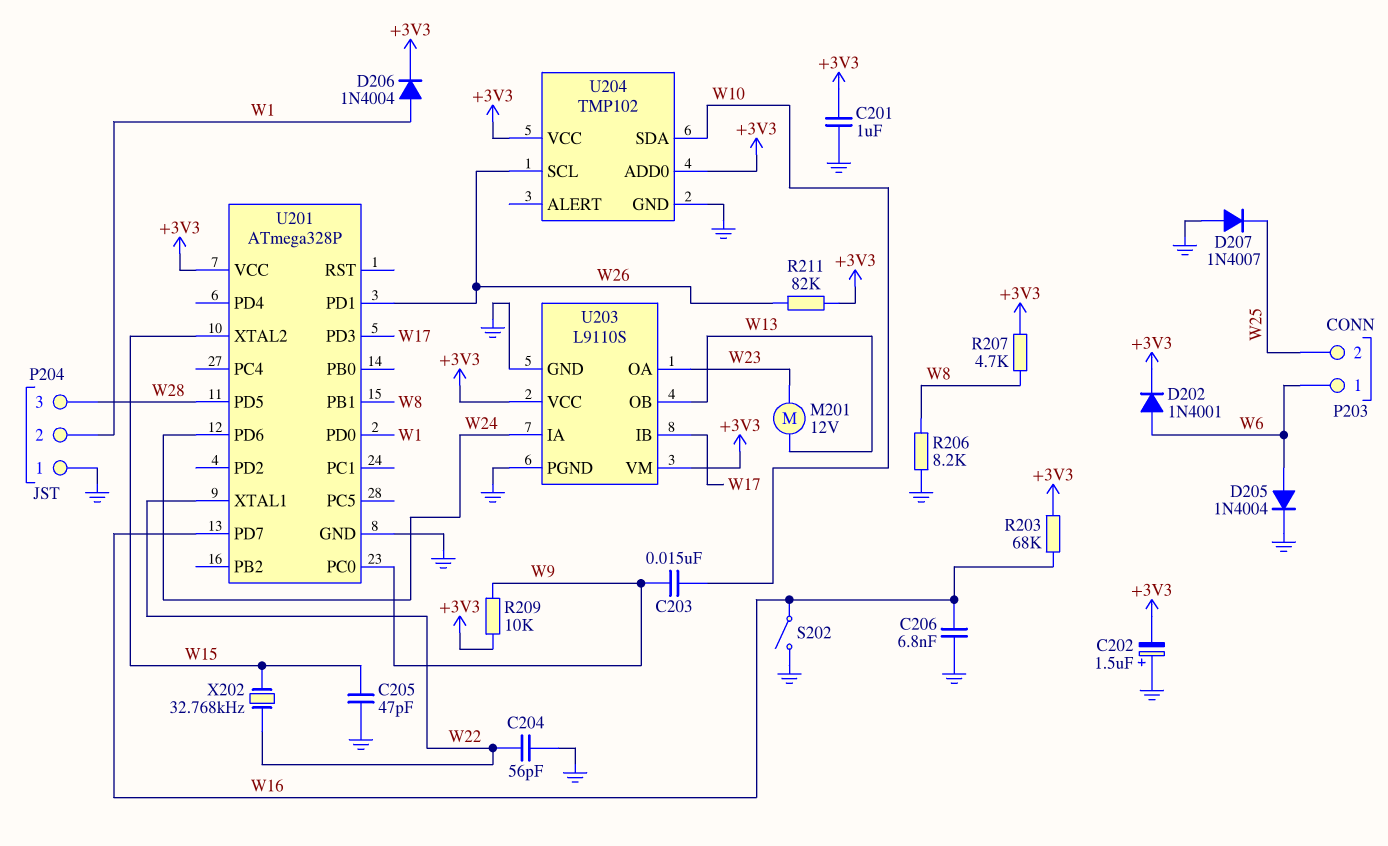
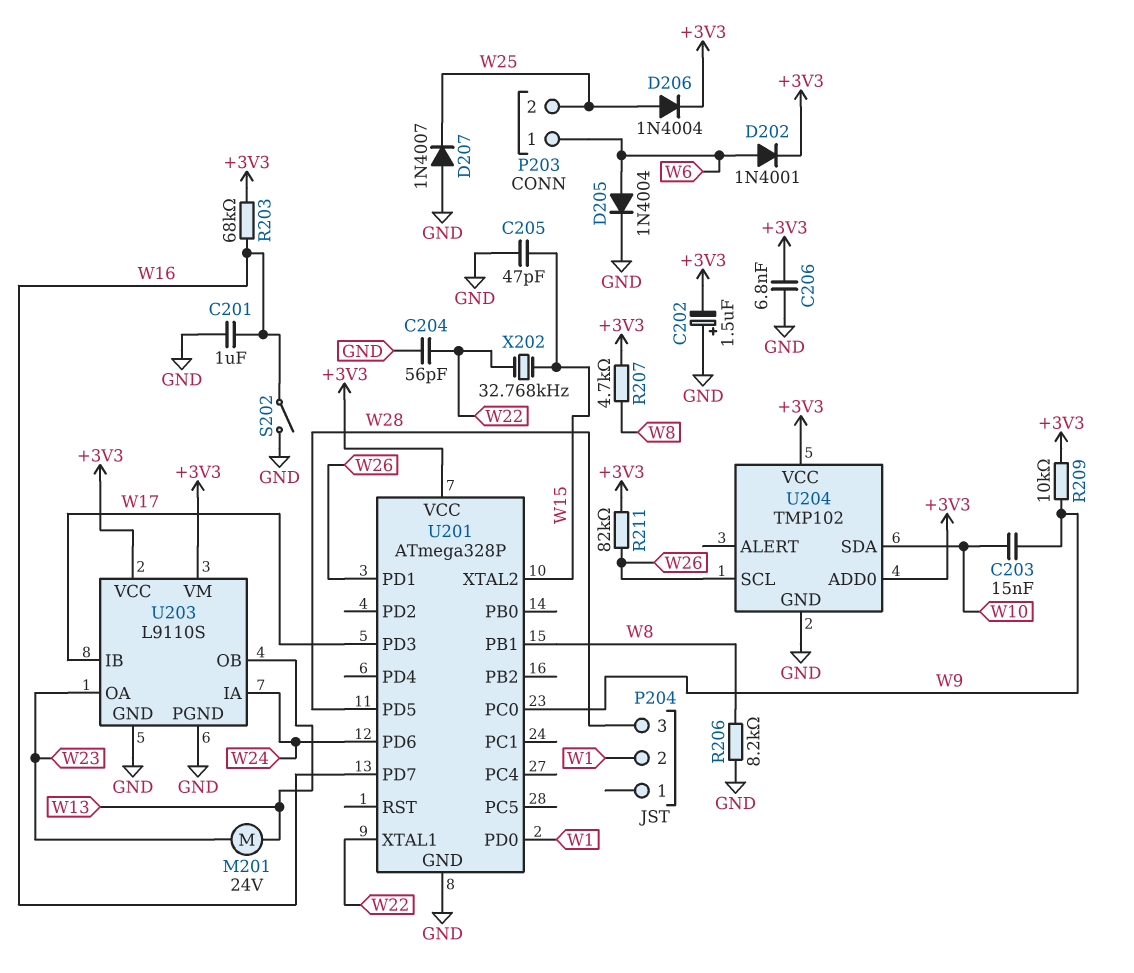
C201: 1uF (+3V3, GND) -> 1uF (GND, W16)
C206: 6.8nF (GND, W16) -> 6.8nF (+3V3, GND)
D206: diode 1N4004 (A W1, K +3V3) -> diode 1N4004 (A W25, K +3V3)
M201: motor 12V (W13, W23) -> motor 24V (W13, W23)
P204 pin 1: GND -> none

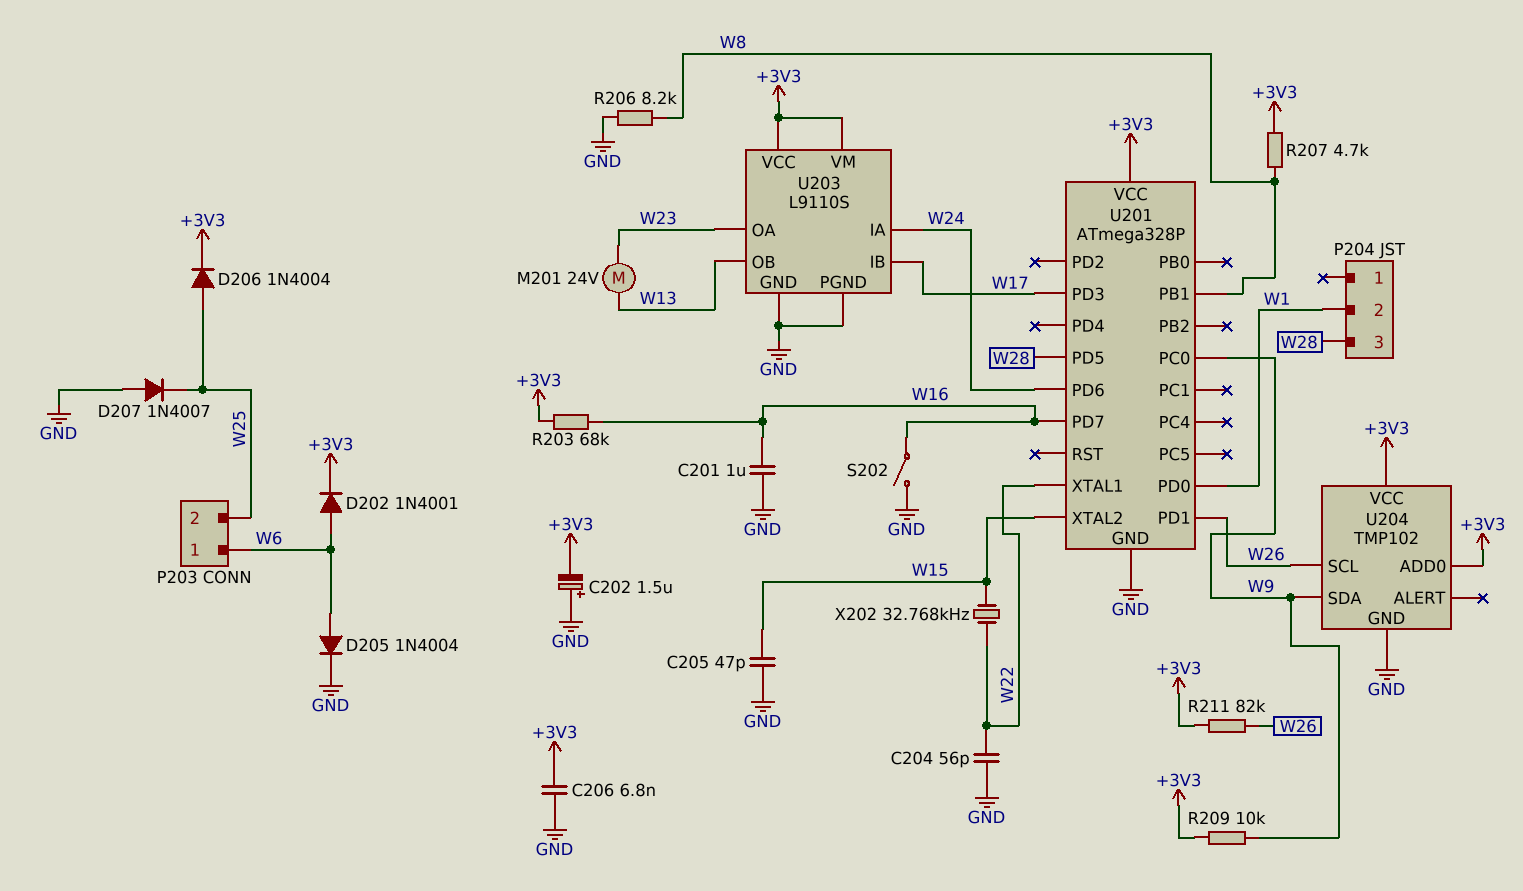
C203: 15nF (W9, W10) -> none
U204 pin SDA: W10 -> W9

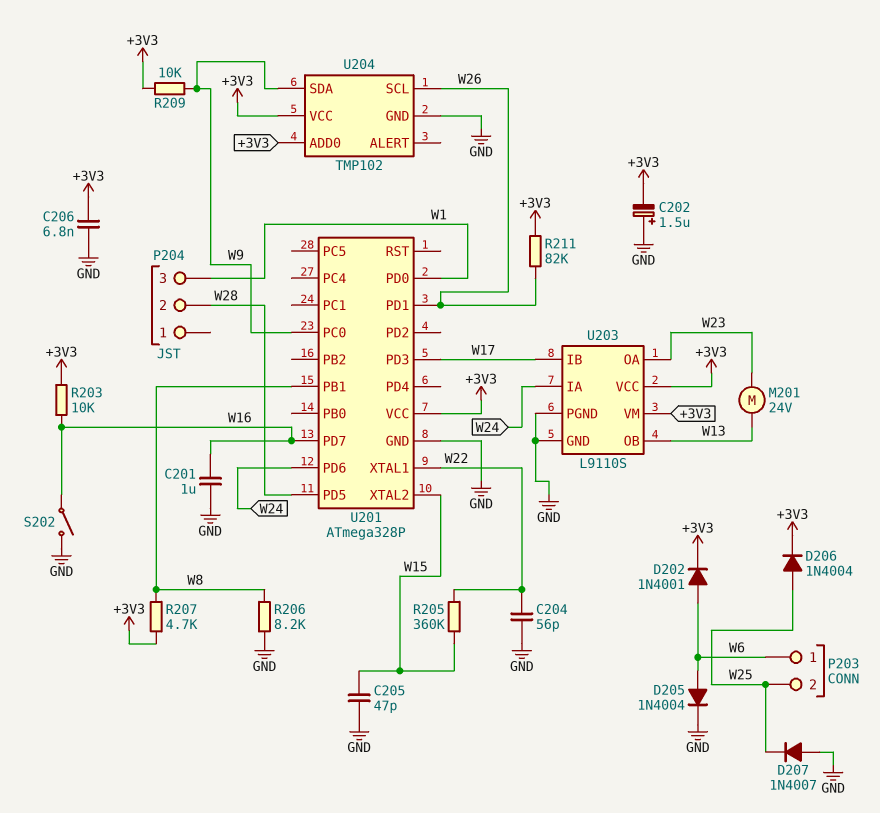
P204 pin 2: W1 -> W28
P204 pin 3: W28 -> W1
R203: 68k (+3V3, W16) -> 10k (+3V3, W16)
R205: none -> 360k (W15, W22)
X202: 32.768kHz (W15, W22) -> none

